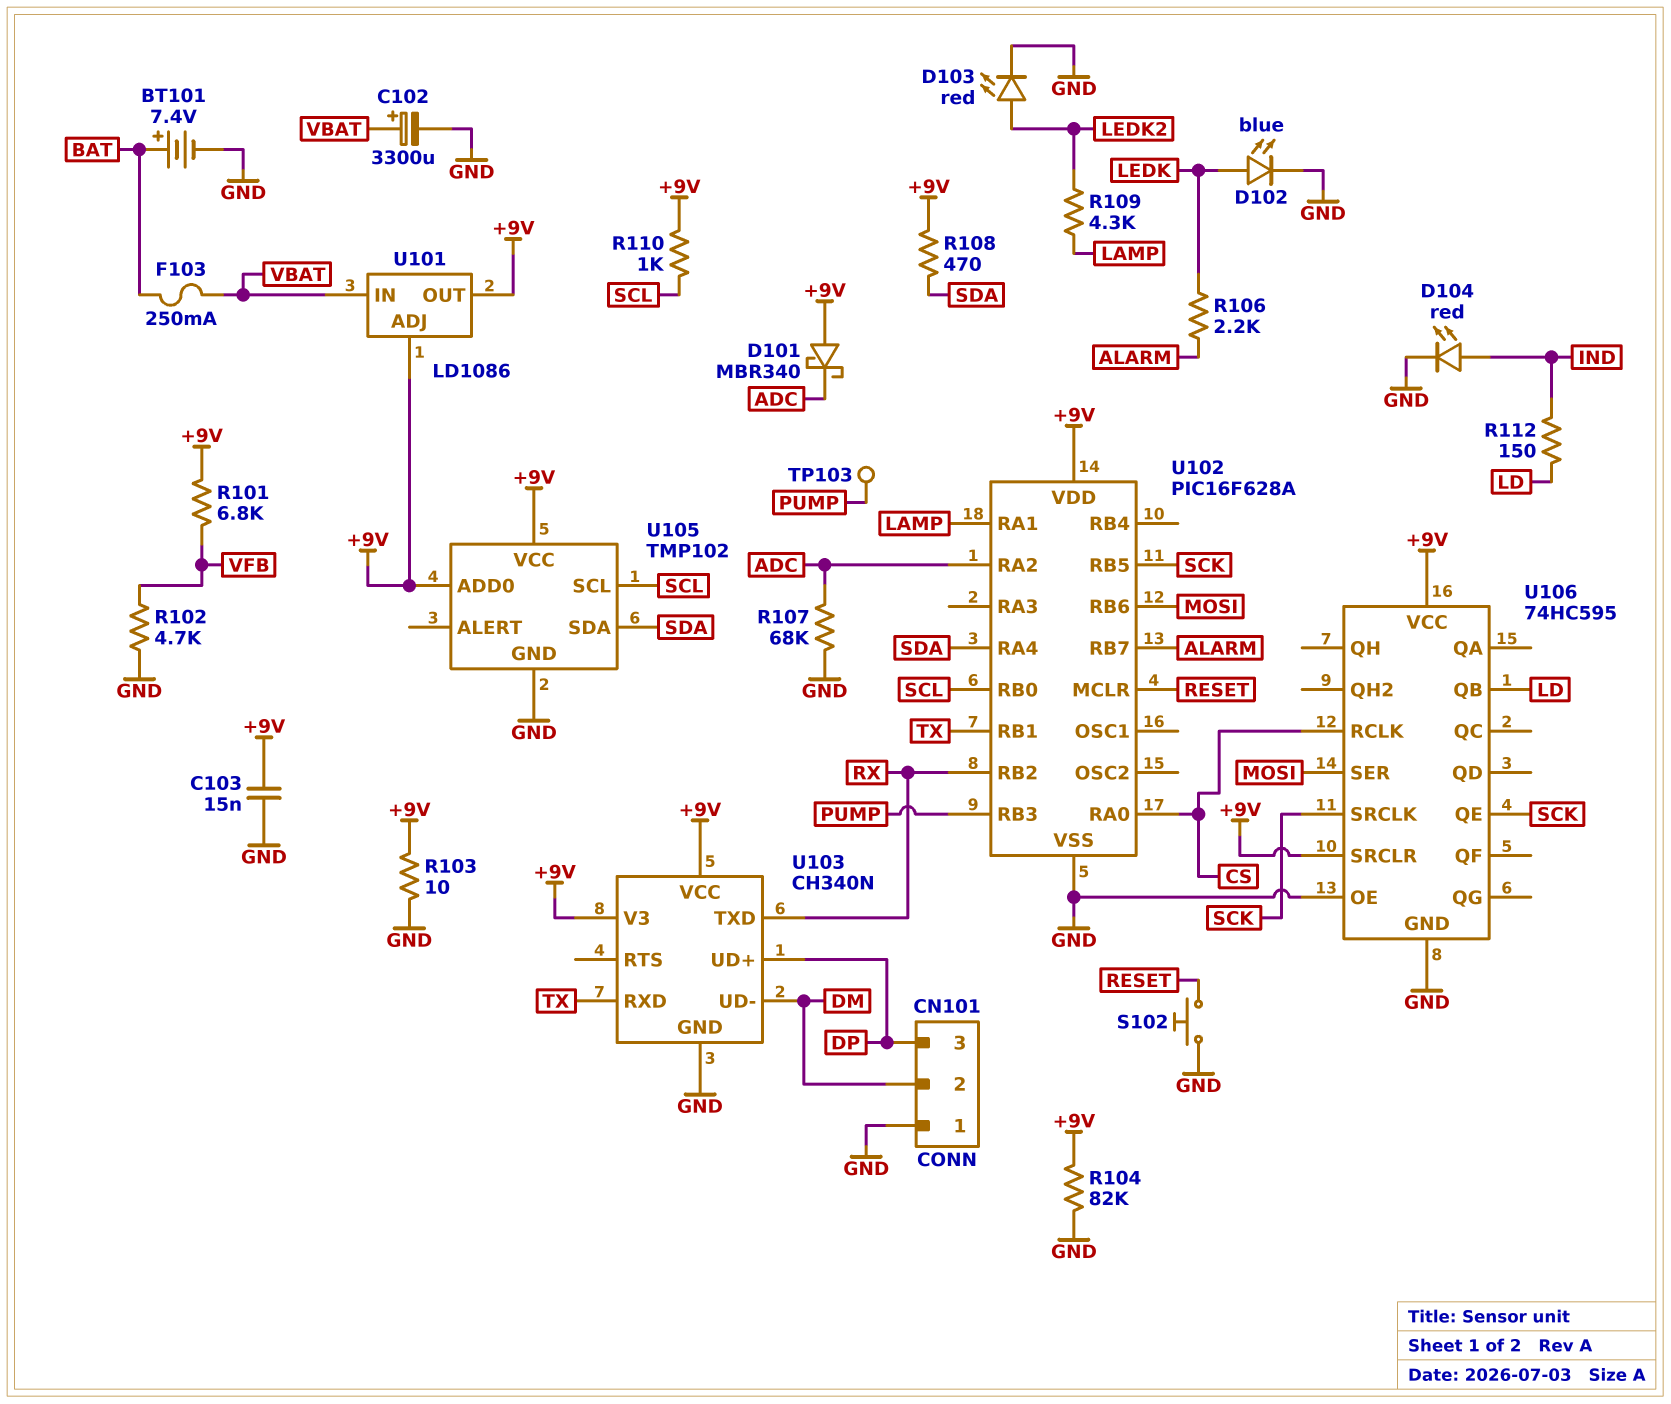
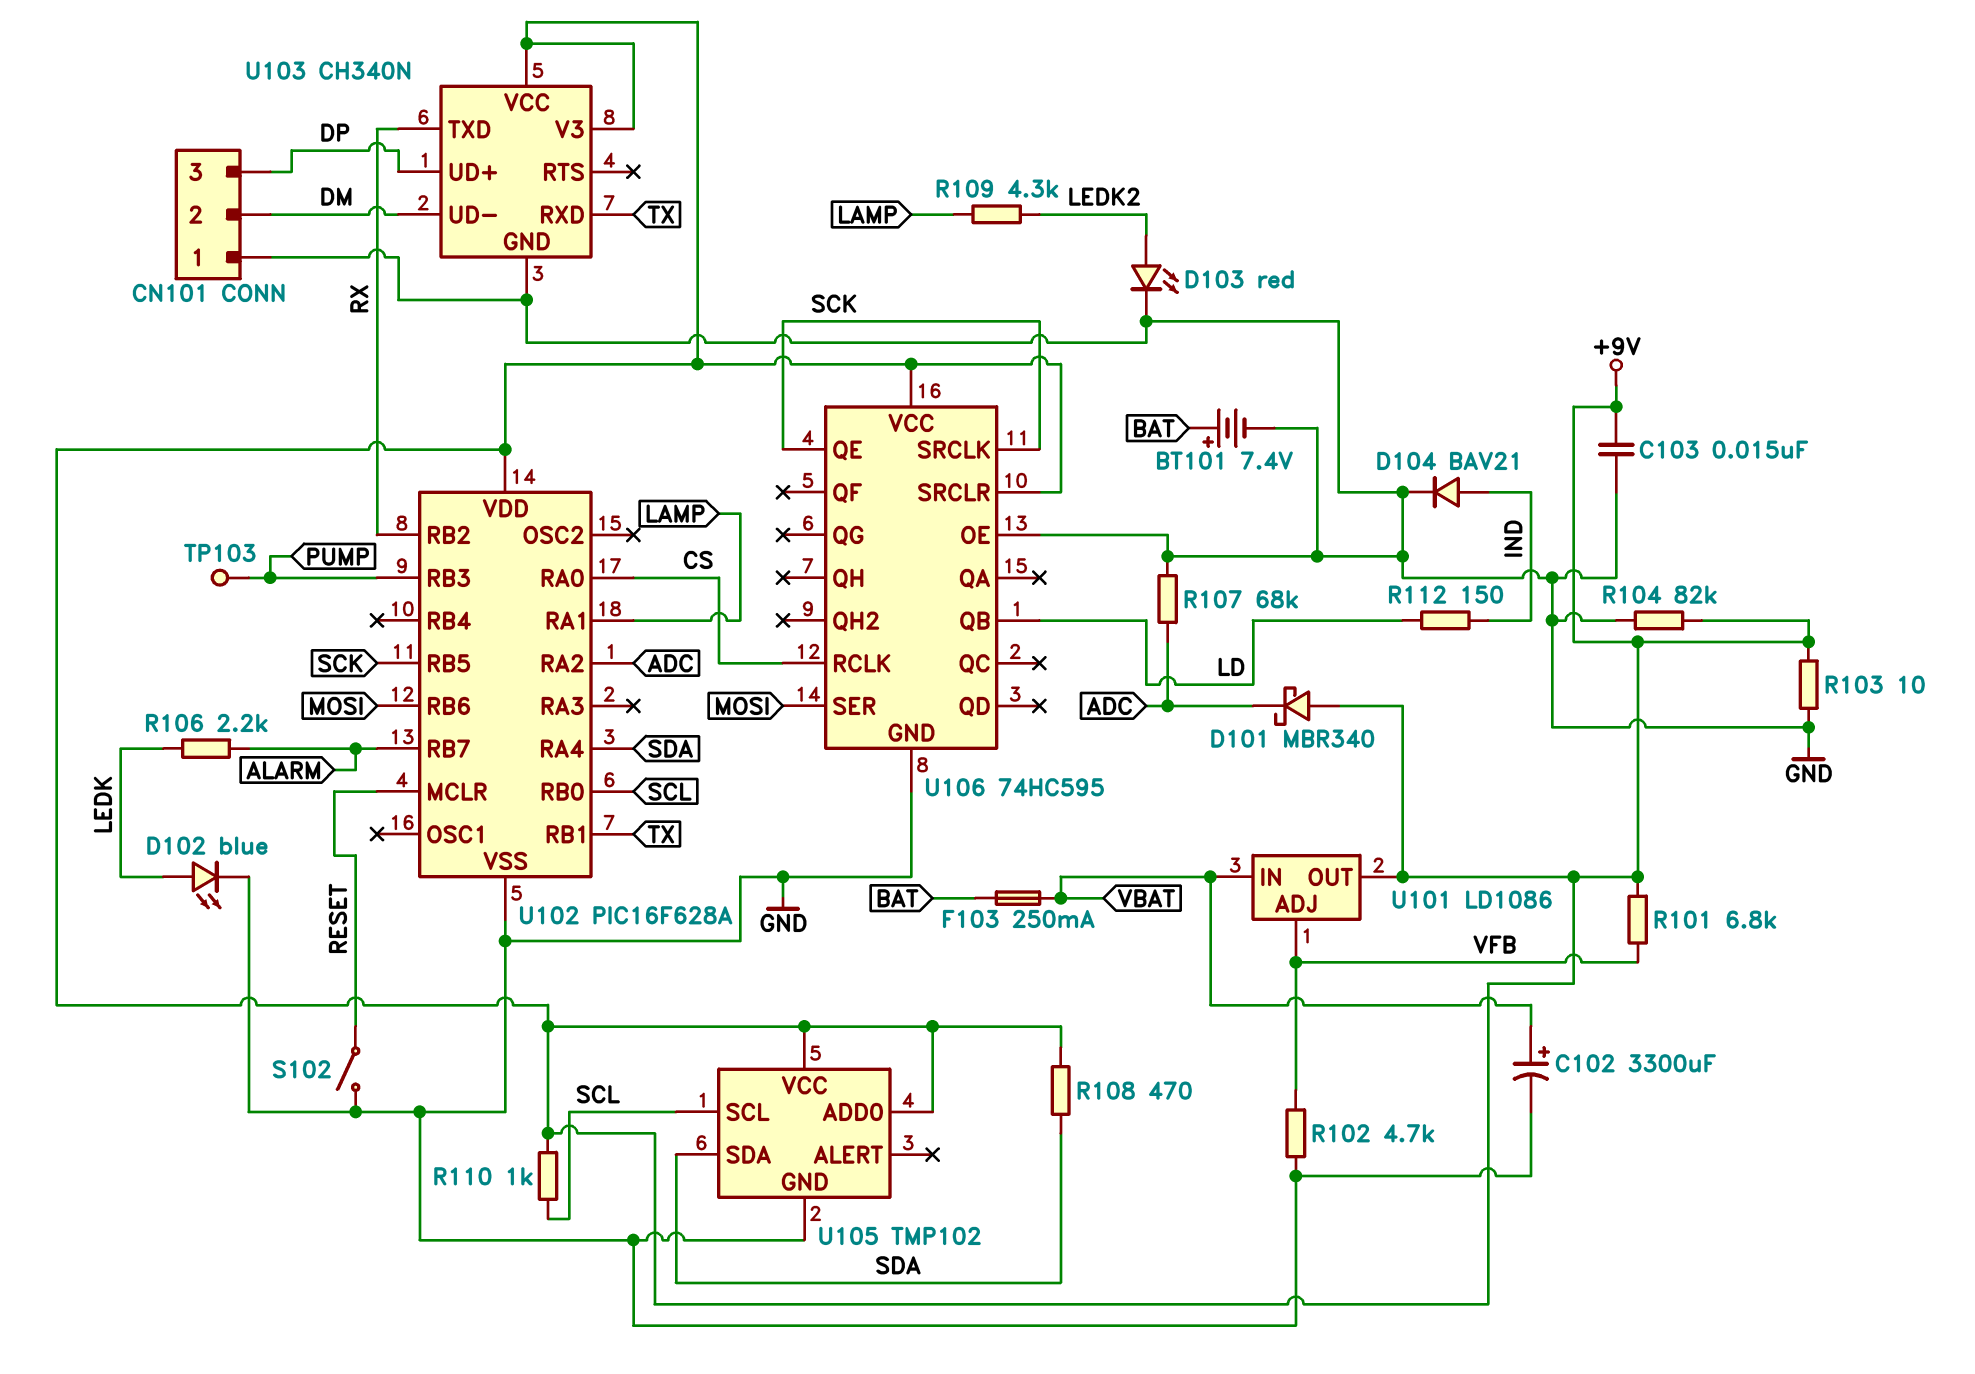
D104: LED red (A IND, K GND) -> diode BAV21 (A IND, K GND)
S102: button (GND, RESET) -> switch (GND, RESET)
U101 pin ADJ: +9V -> VFB

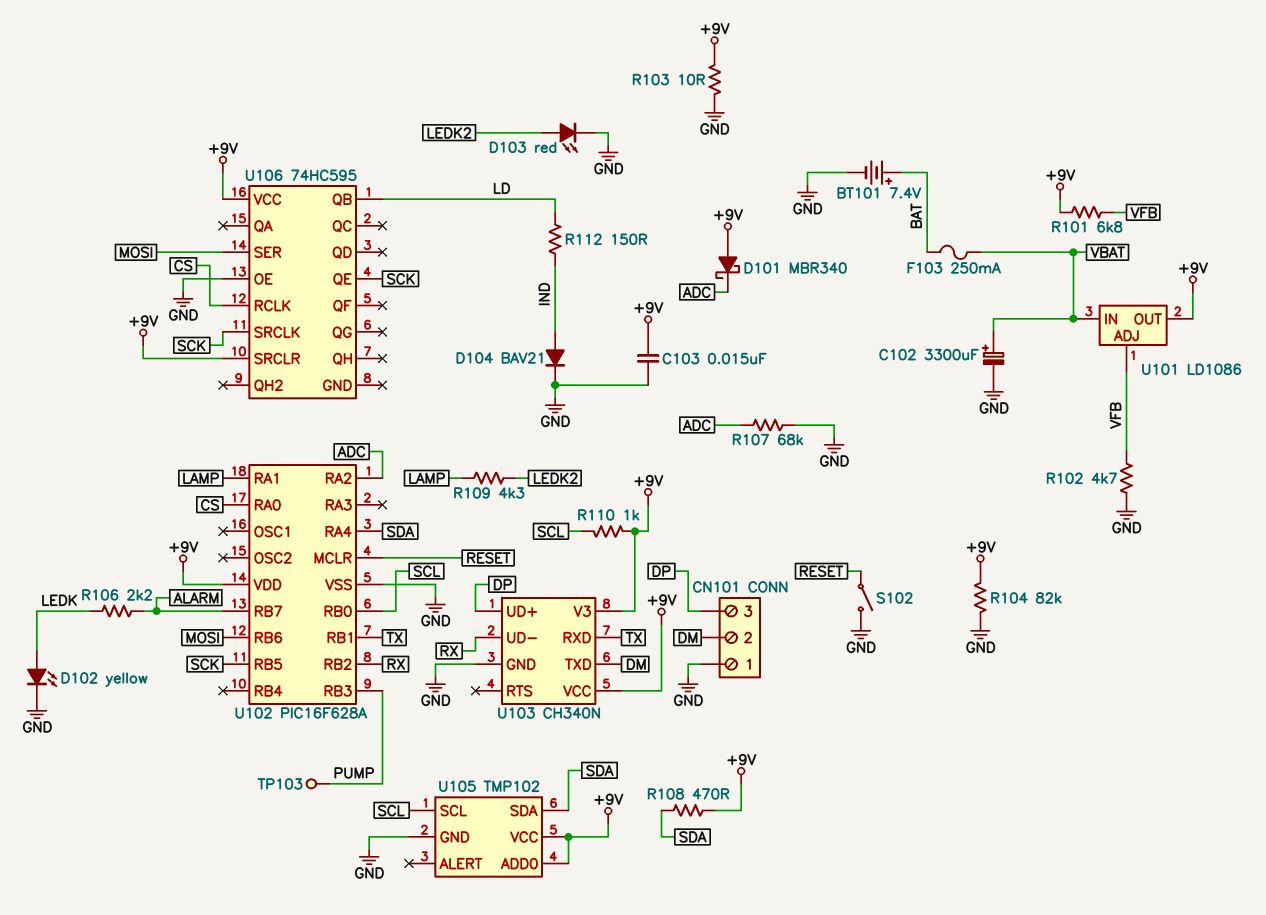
D102: LED blue (A LEDK, K GND) -> LED yellow (A LEDK, K GND)
U103 pin TXD: RX -> DM
U103 pin UD-: DM -> RX
U106 pin GND: GND -> none

